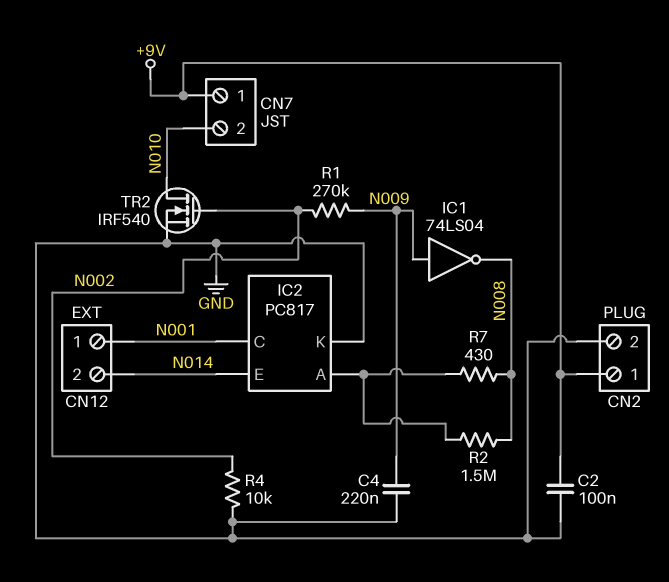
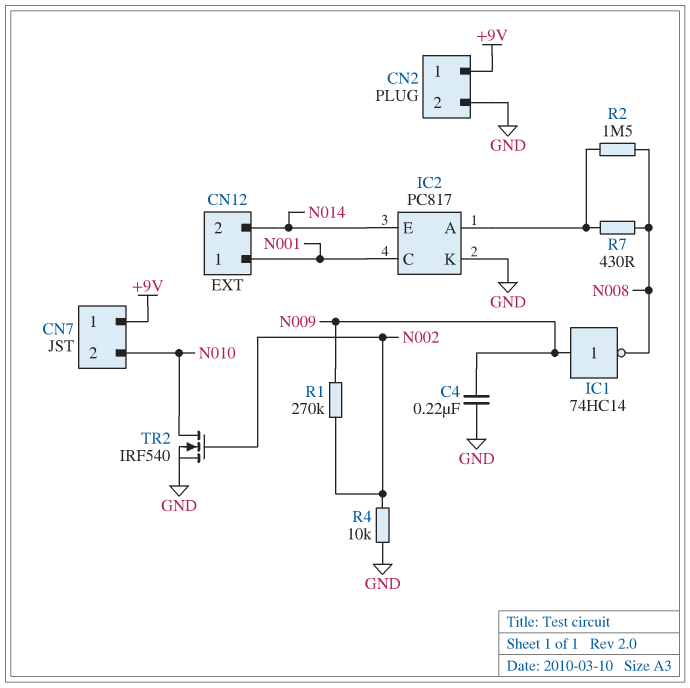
C2: 100nF (+9V, GND) -> none
IC1: NOT 74LS04 (in N009, out N008) -> NOT 74HC14 (in N009, out N008)

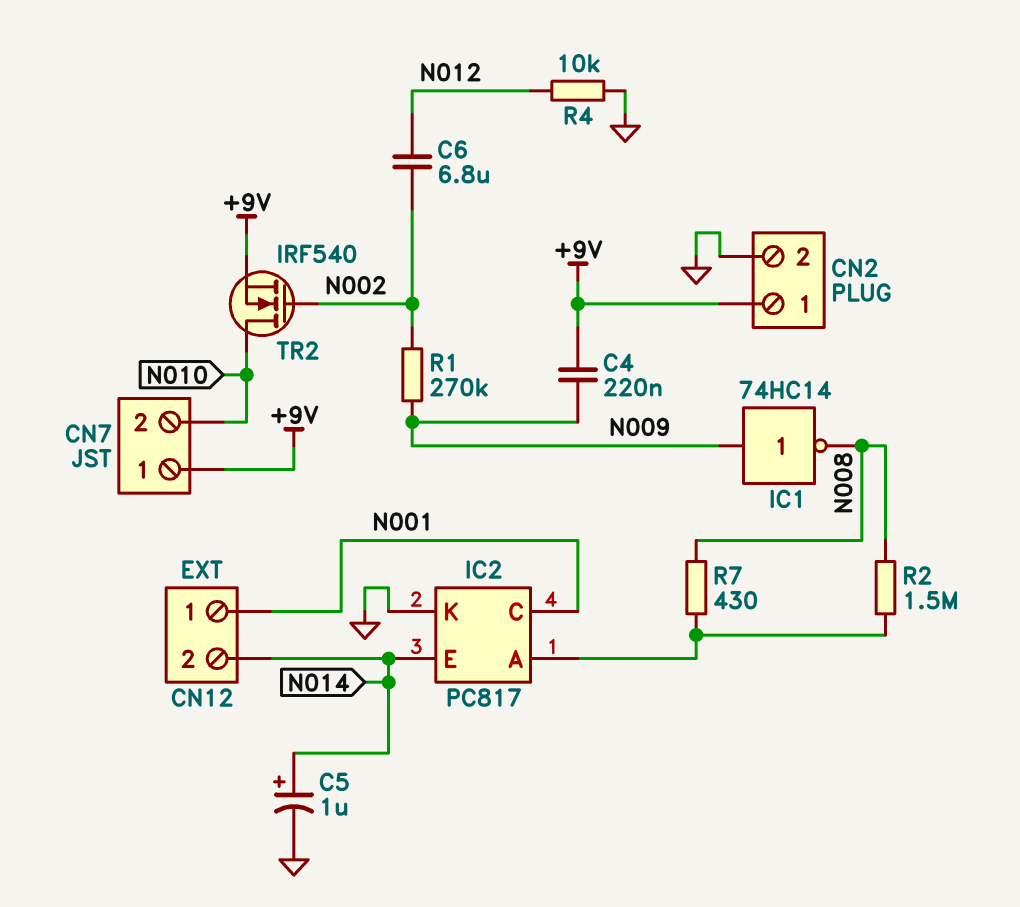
C4: 220nF (GND, N009) -> 220nF (+9V, N009)
C5: none -> 1uF (plus N014, minus GND)
C6: none -> 6.8uF (N002, N012)
R4: 10k (GND, N002) -> 10k (GND, N012)
TR2: NMOS IRF540 (G N002, D N010, S GND) -> NMOS IRF540 (G N002, D N010, S +9V)

